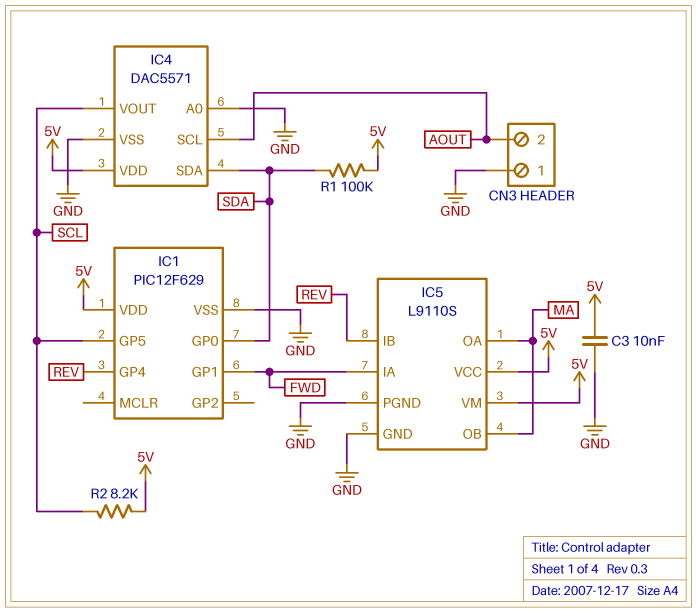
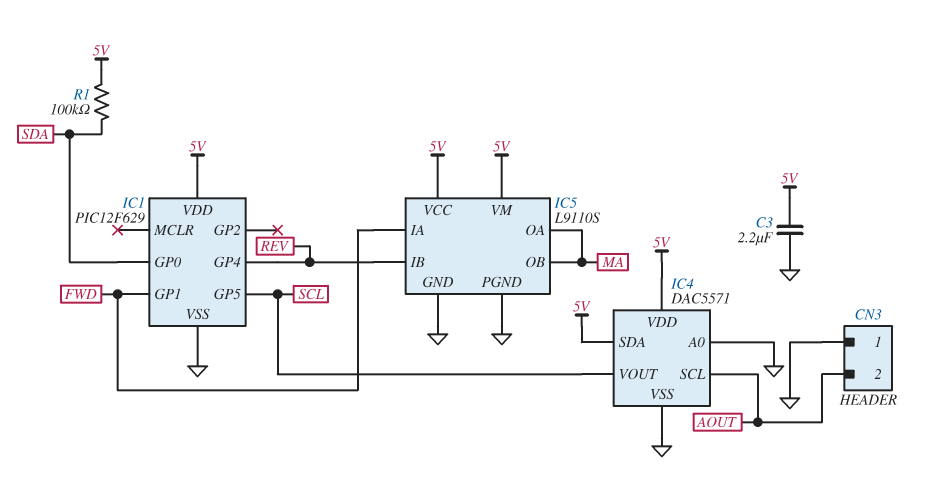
C3: 10nF (5V, GND) -> 2.2uF (5V, GND)
IC4 pin SDA: SDA -> 5V
R2: 8.2k (5V, SCL) -> none

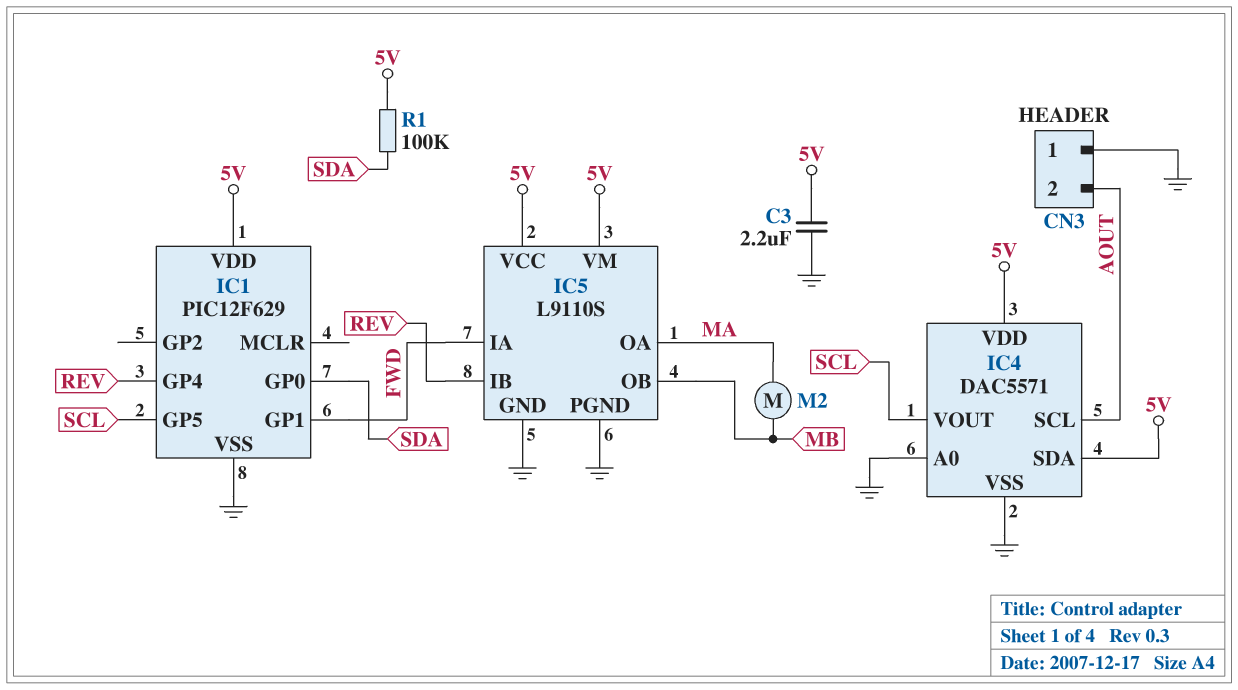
IC5 pin OB: MA -> MB
M2: none -> motor (MA, MB)

